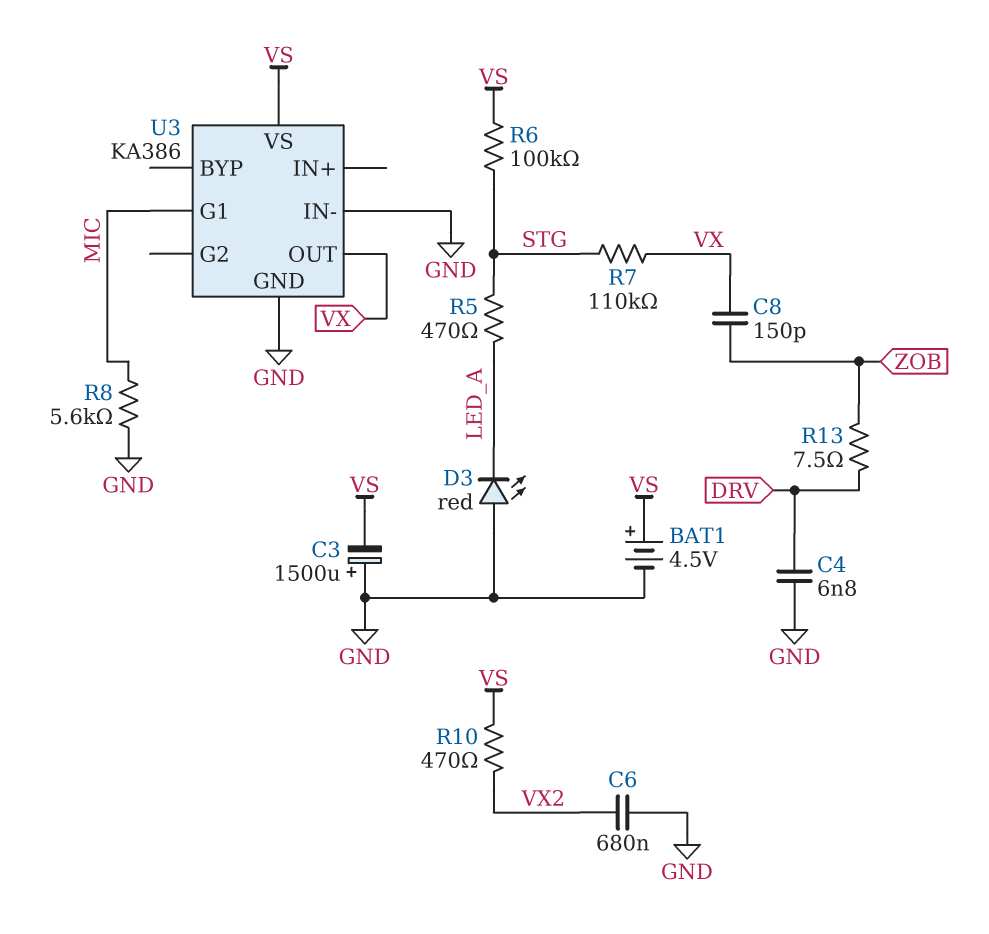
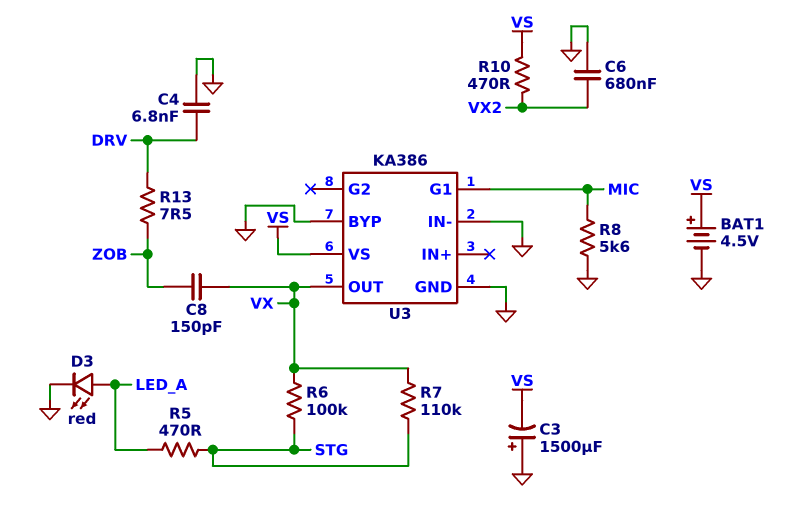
D3: LED red (A GND, K LED_A) -> LED red (A LED_A, K GND)
R6: 100k (STG, VS) -> 100k (STG, VX)
U3 pin BYP: none -> GND

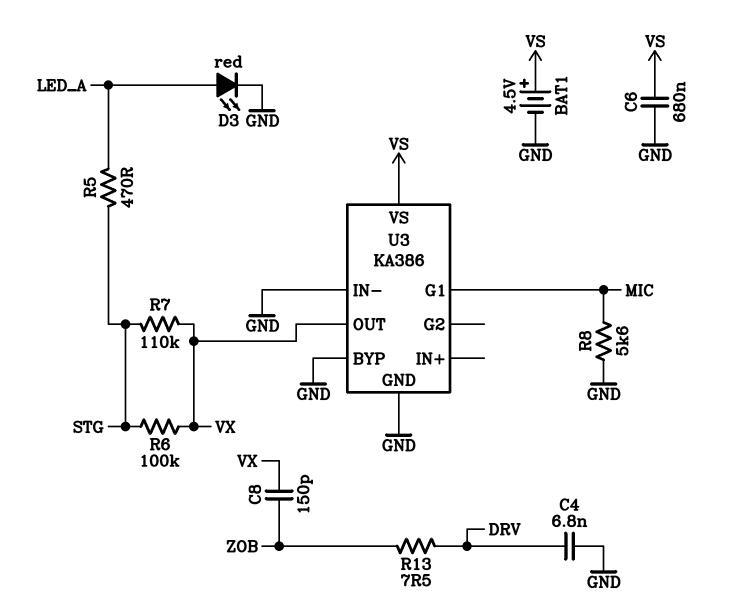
C3: 1500uF (plus GND, minus VS) -> none
C6: 680nF (GND, VX2) -> 680nF (GND, VS)
R10: 470 (VS, VX2) -> none

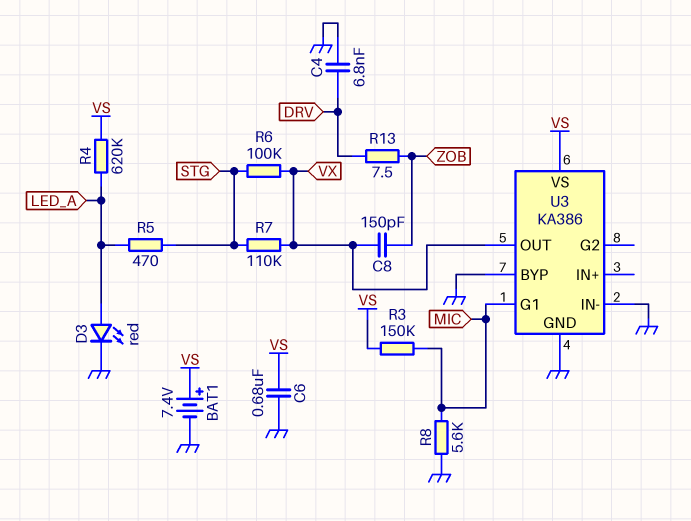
BAT1: 4.5V (plus VS, minus GND) -> 7.4V (plus VS, minus GND)
R3: none -> 150k (MIC, VS)
R4: none -> 620k (LED_A, VS)

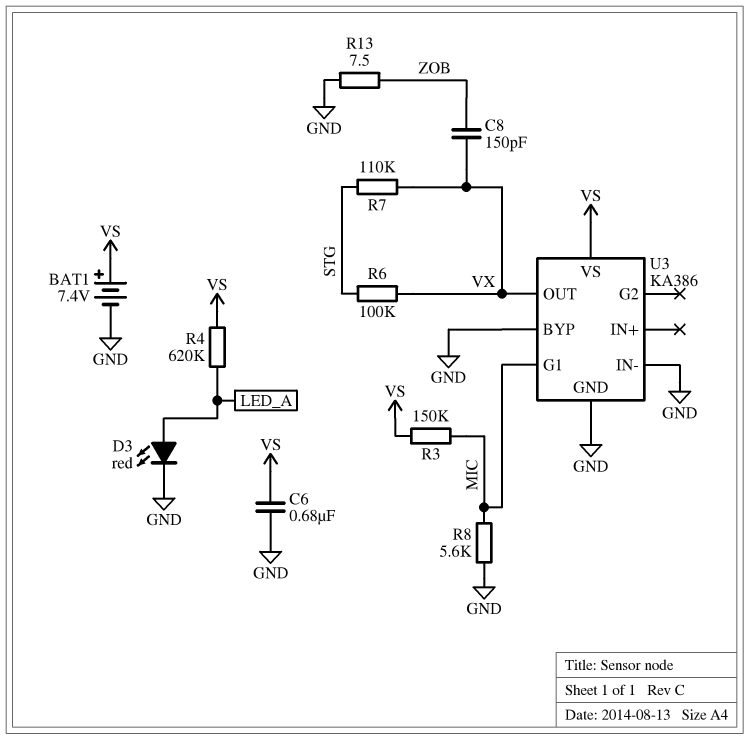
C4: 6.8nF (DRV, GND) -> none
R5: 470 (LED_A, STG) -> none
R13: 7.5 (DRV, ZOB) -> 7.5 (GND, ZOB)

